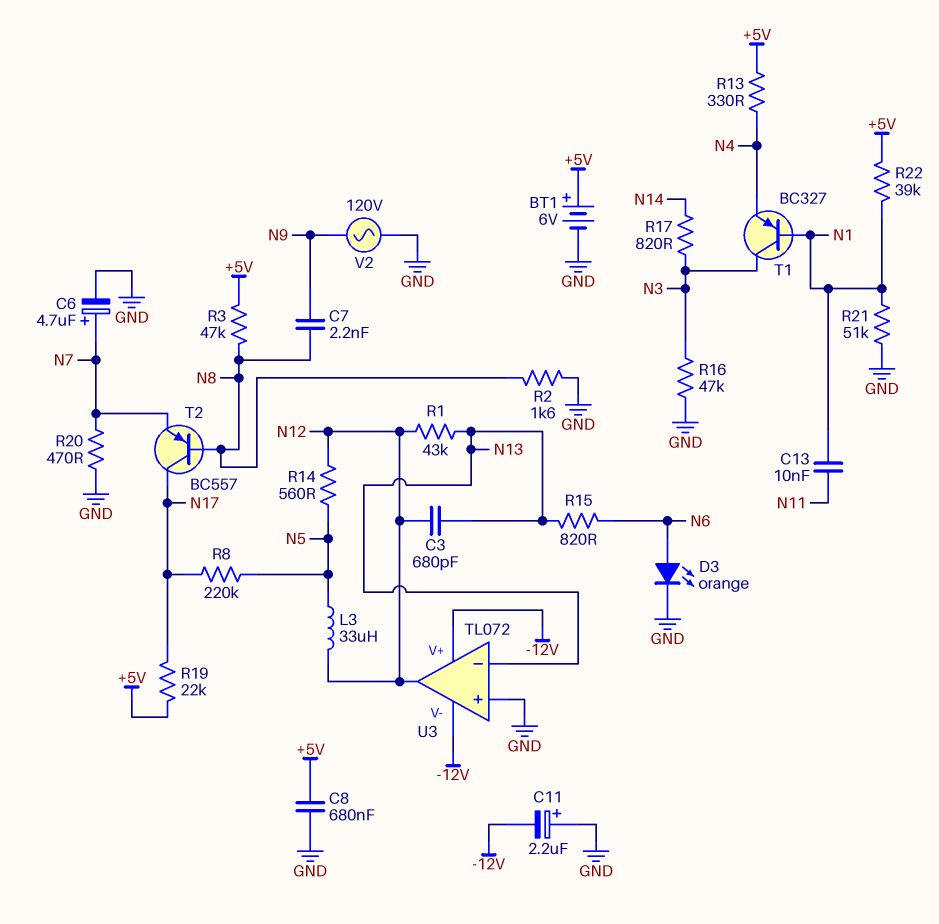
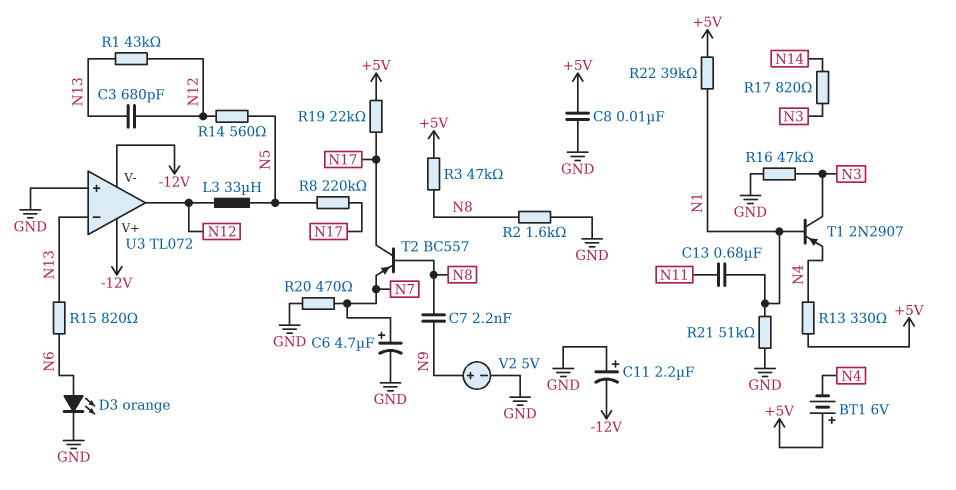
BT1: 6V (plus +5V, minus GND) -> 6V (plus +5V, minus N4)
C8: 680nF (+5V, GND) -> 10nF (+5V, GND)
C13: 10nF (N1, N11) -> 680nF (N1, N11)
T1: PNP BC327 (B N1, C N3, E N4) -> PNP 2N2907 (B N1, C N3, E N4)
V2: AC 120V (GND, N9) -> 5V (plus N9, minus GND)

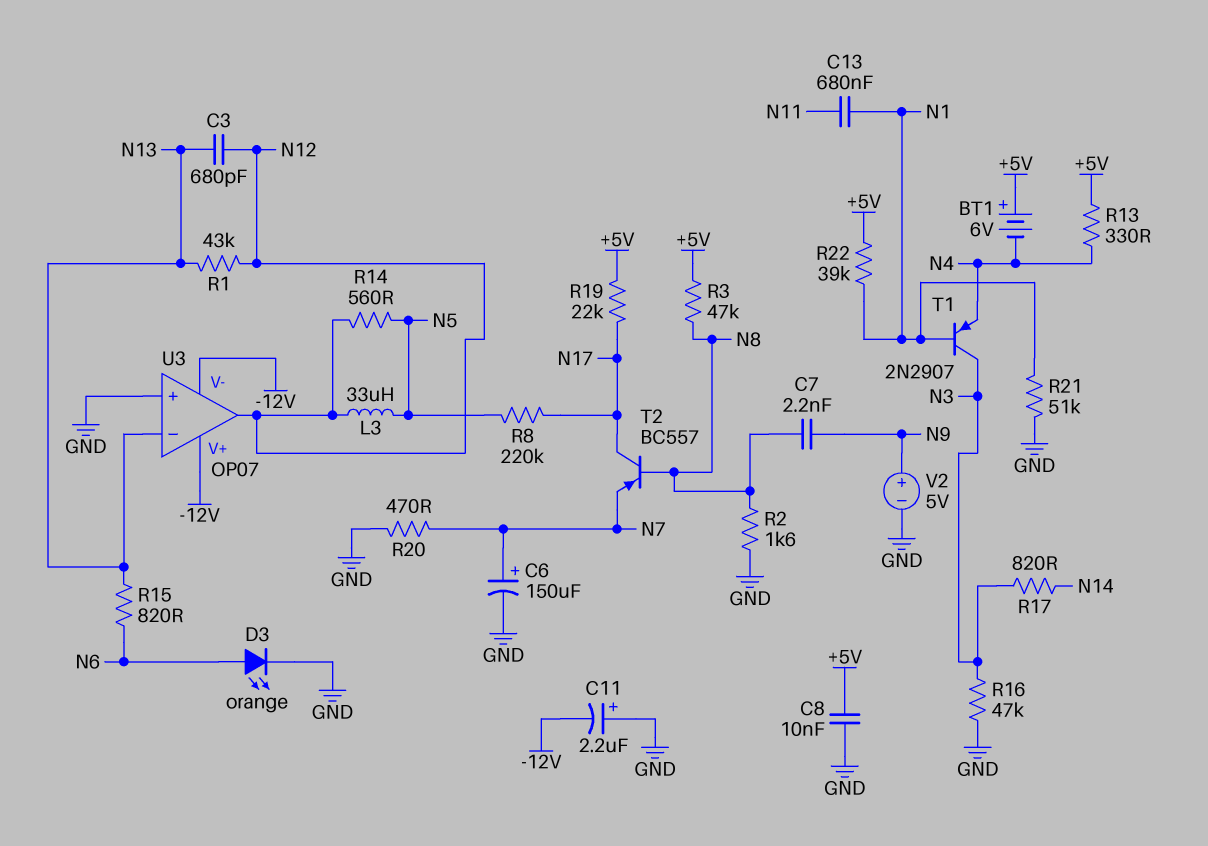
C6: 4.7uF (plus N7, minus GND) -> 150uF (plus N7, minus GND)
U3: TL072 -> OP07

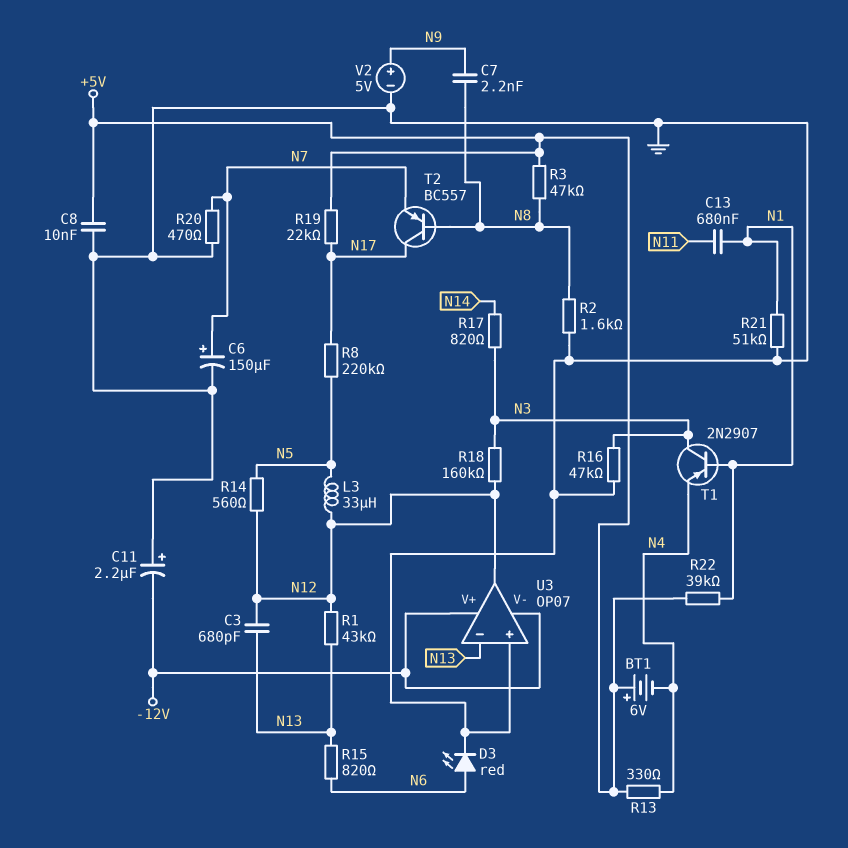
D3: LED orange (A N6, K GND) -> LED red (A N6, K GND)
R18: none -> 160k (N3, N12)

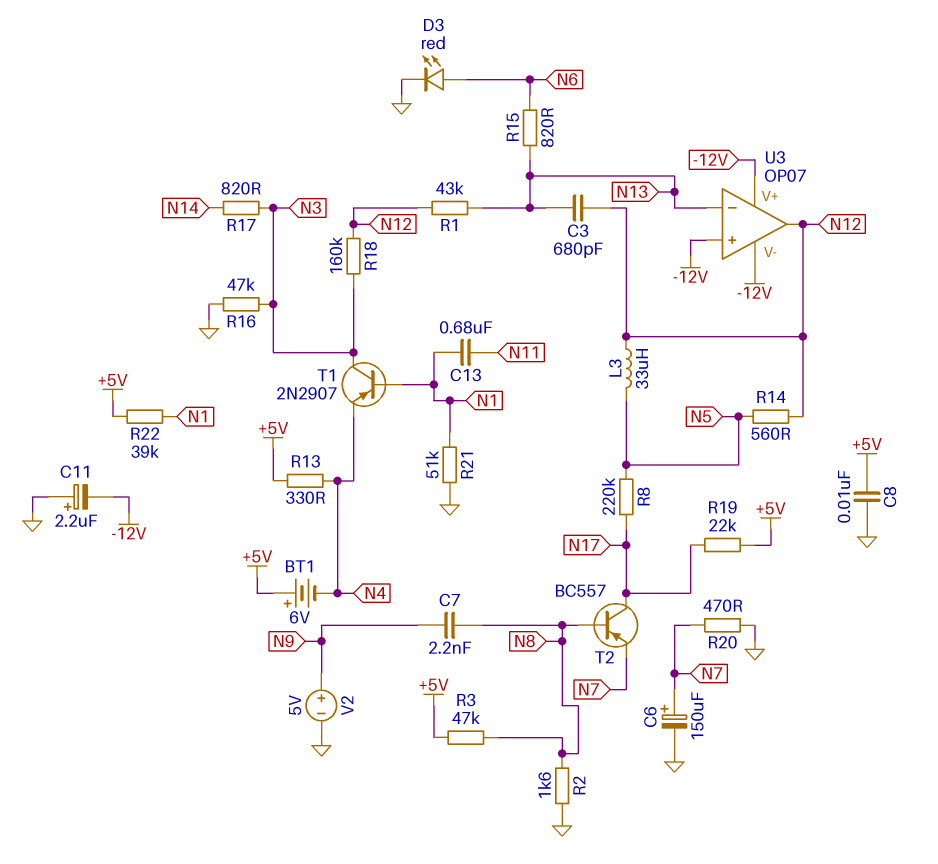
U3 pin in+: GND -> -12V

